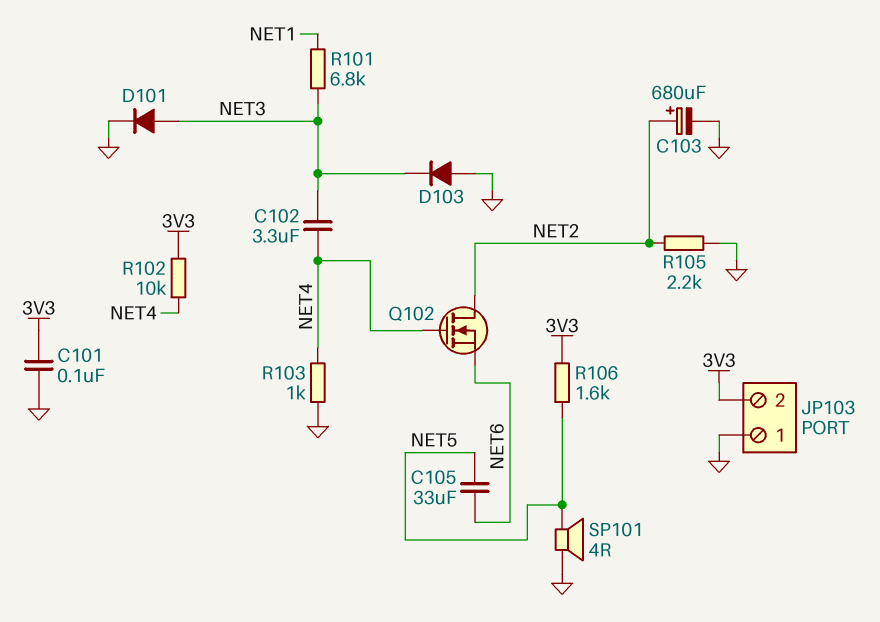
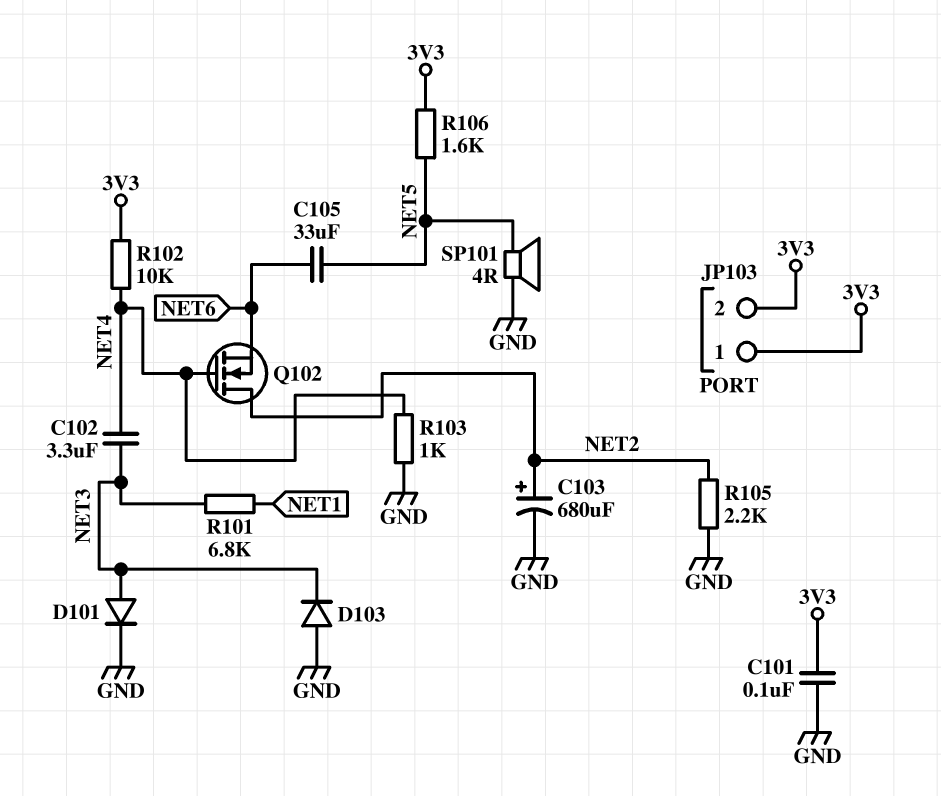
JP103 pin 1: GND -> 3V3

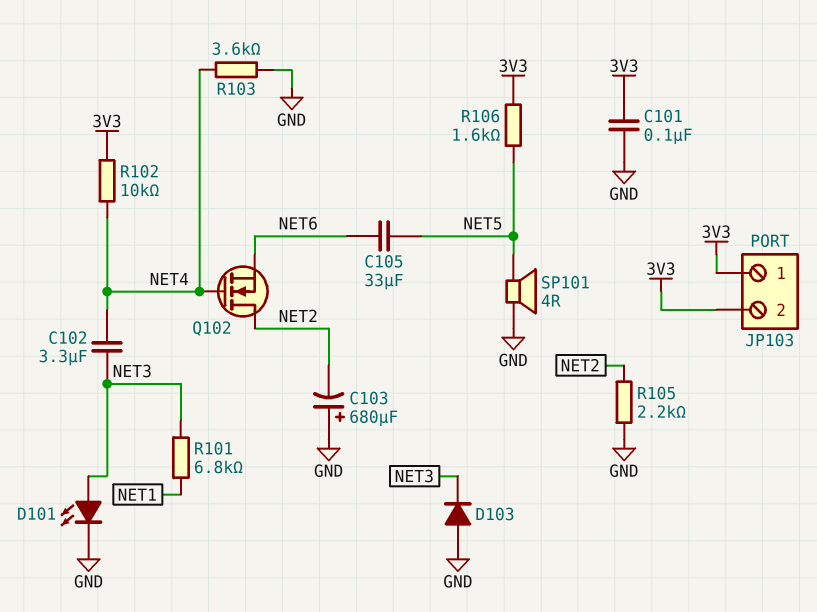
C103: 680uF (plus NET2, minus GND) -> 680uF (plus GND, minus NET2)
D101: diode (A NET3, K GND) -> LED (A NET3, K GND)
R103: 1k (GND, NET4) -> 3.6k (GND, NET4)

